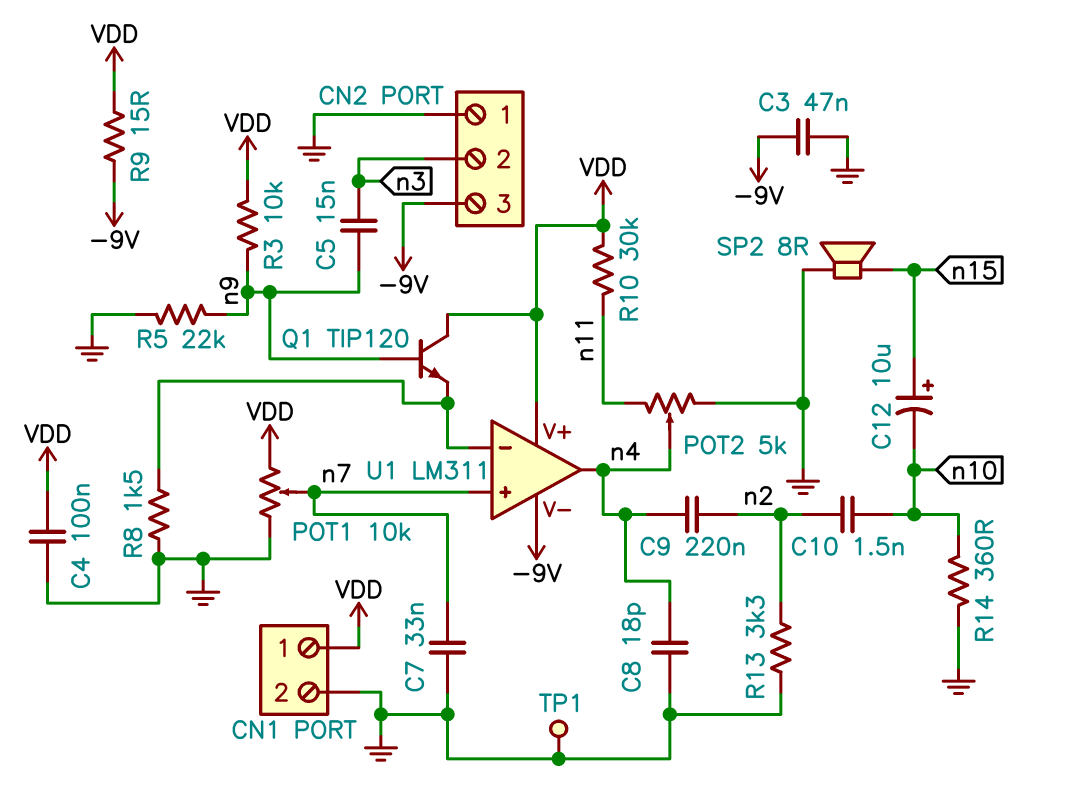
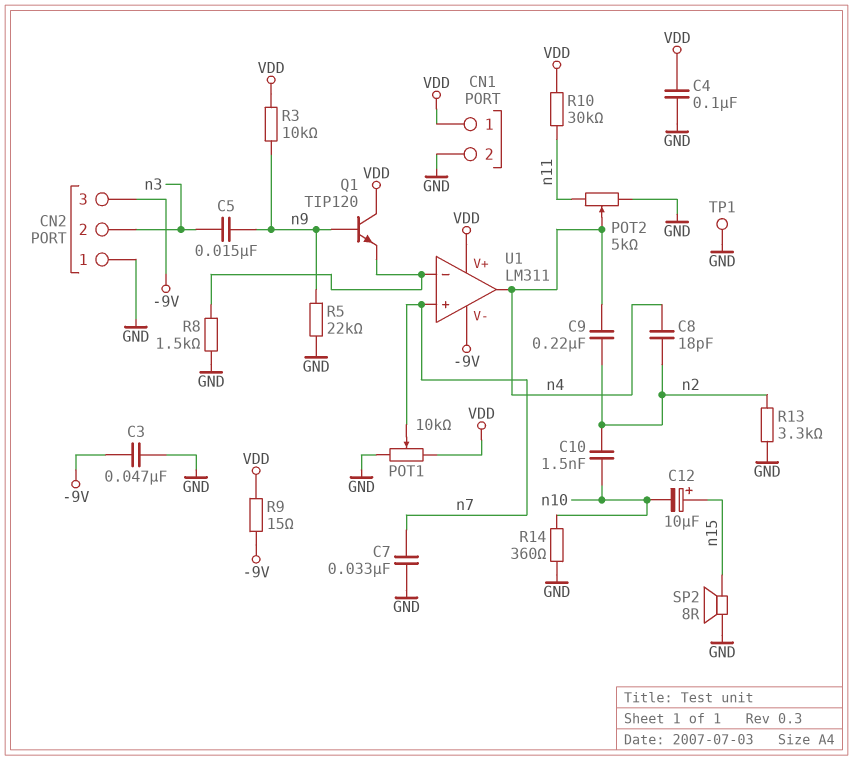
C8: 18pF (GND, n4) -> 18pF (n2, n4)

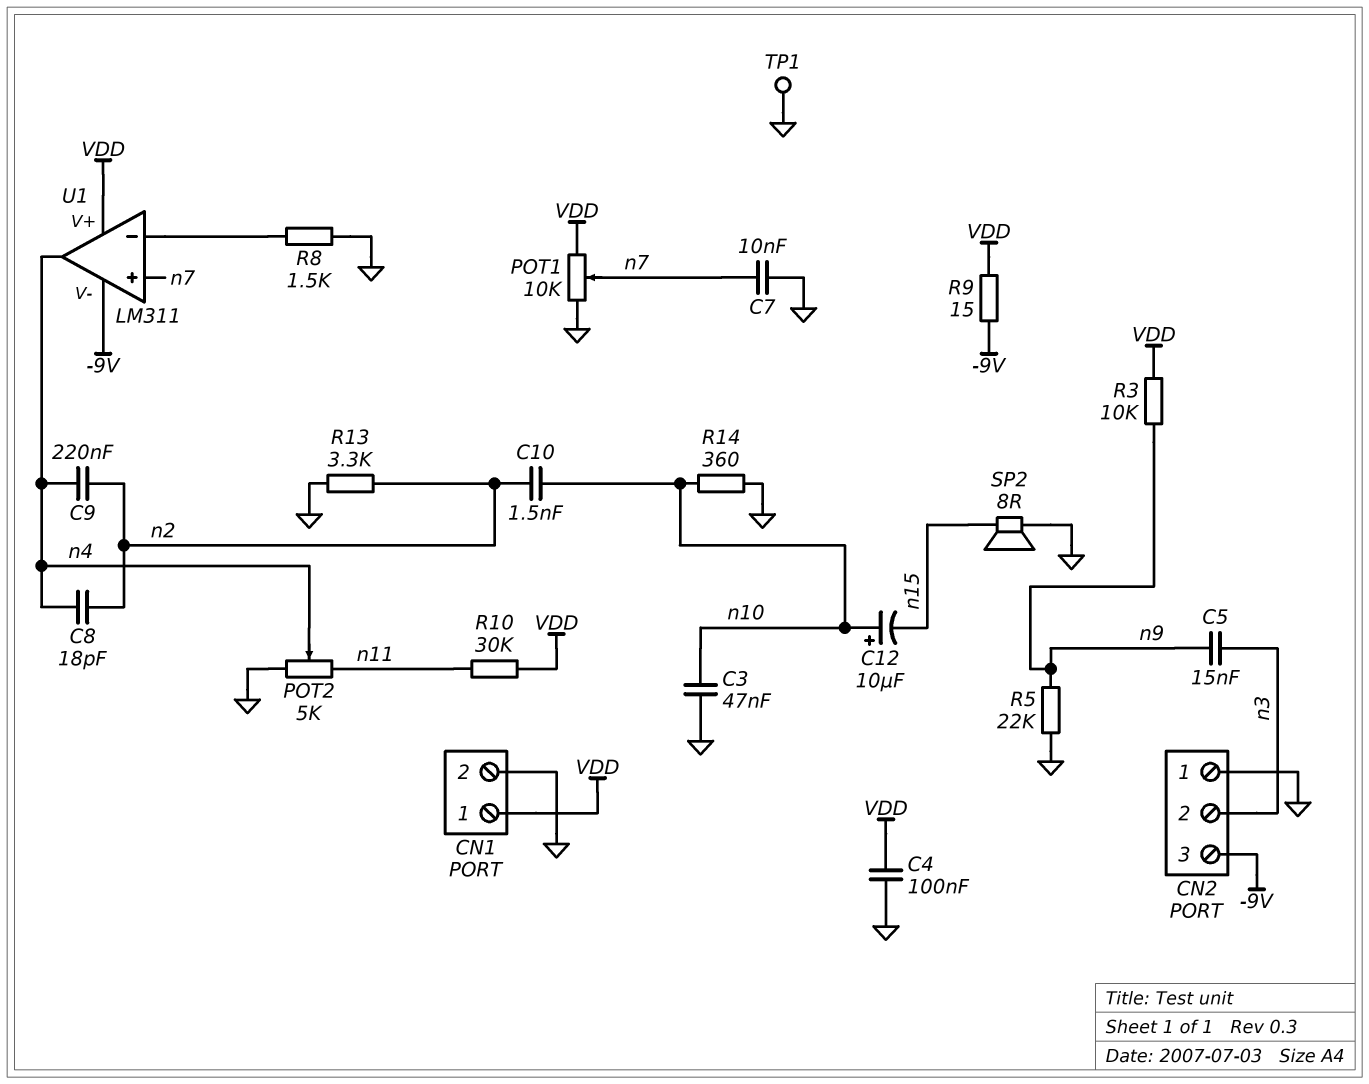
C3: 47nF (-9V, GND) -> 47nF (GND, n10)
C7: 33nF (GND, n7) -> 10nF (GND, n7)
C12: 10uF (plus n15, minus n10) -> 10uF (plus n10, minus n15)
Q1: NPN TIP120 (B n9, C VDD, E U1/in-) -> none

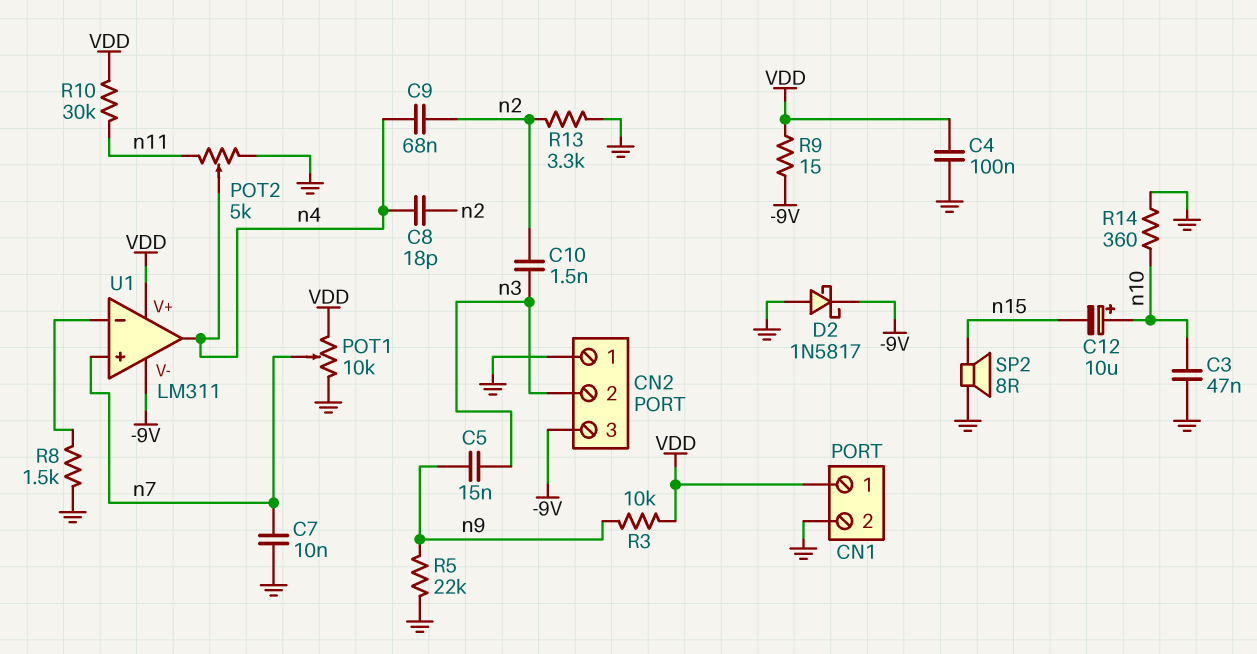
C9: 220nF (n2, n4) -> 68nF (n2, n4)
C10: 1.5nF (n2, n10) -> 1.5nF (n2, n3)
D2: none -> schottky 1N5817 (A GND, K -9V)
TP1: test point (GND) -> none

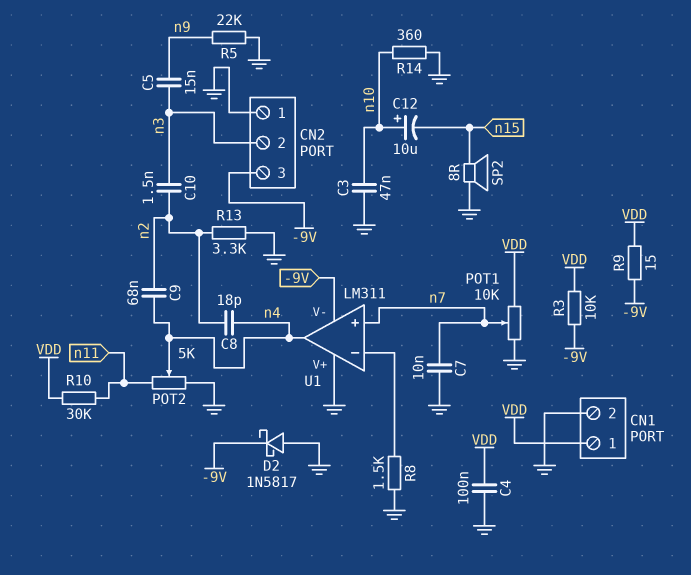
R3: 10k (VDD, n9) -> 10k (-9V, VDD)
U1 pin V+: VDD -> GND

